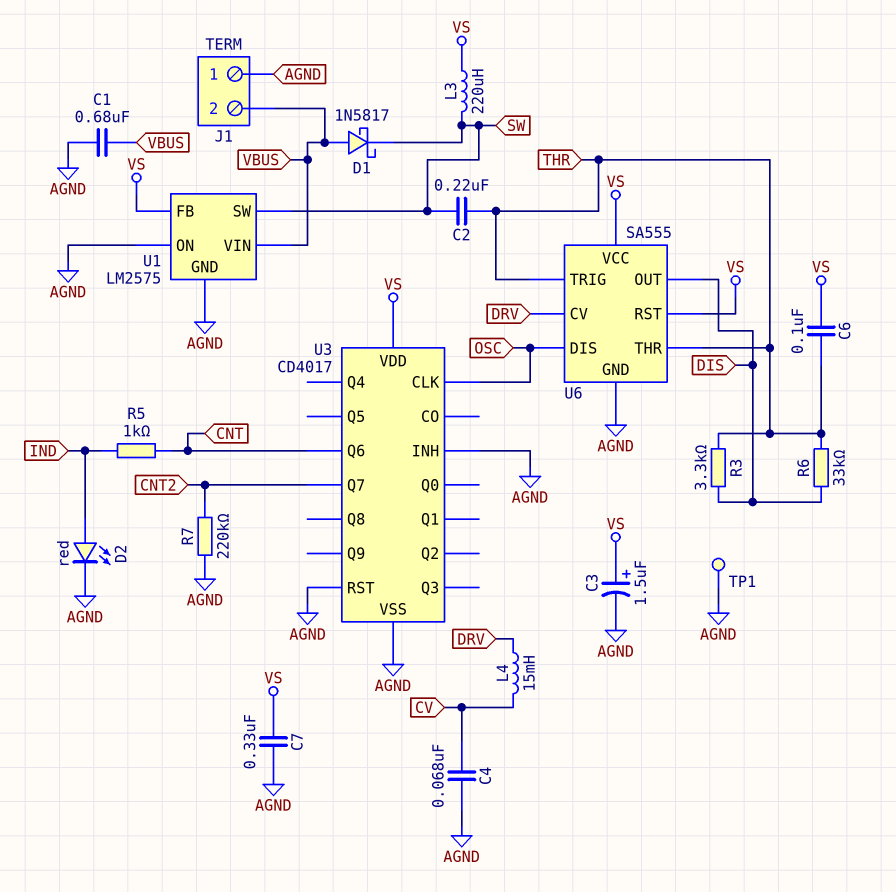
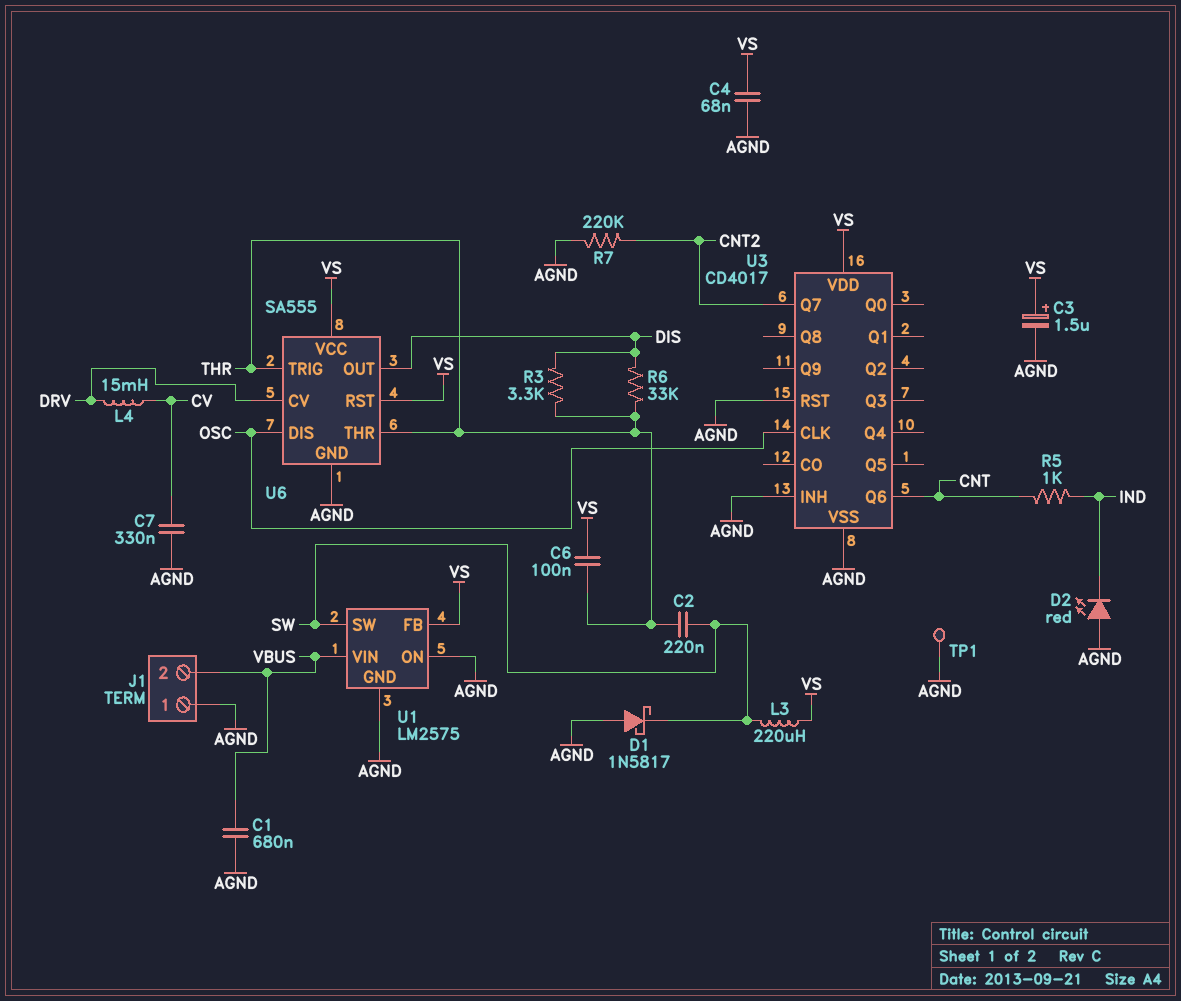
C4: 68nF (AGND, CV) -> 68nF (AGND, VS)
C7: 330nF (AGND, VS) -> 330nF (AGND, CV)
D1: schottky 1N5817 (A VBUS, K SW) -> schottky 1N5817 (A AGND, K SW)
D2: LED red (A IND, K AGND) -> LED red (A AGND, K IND)

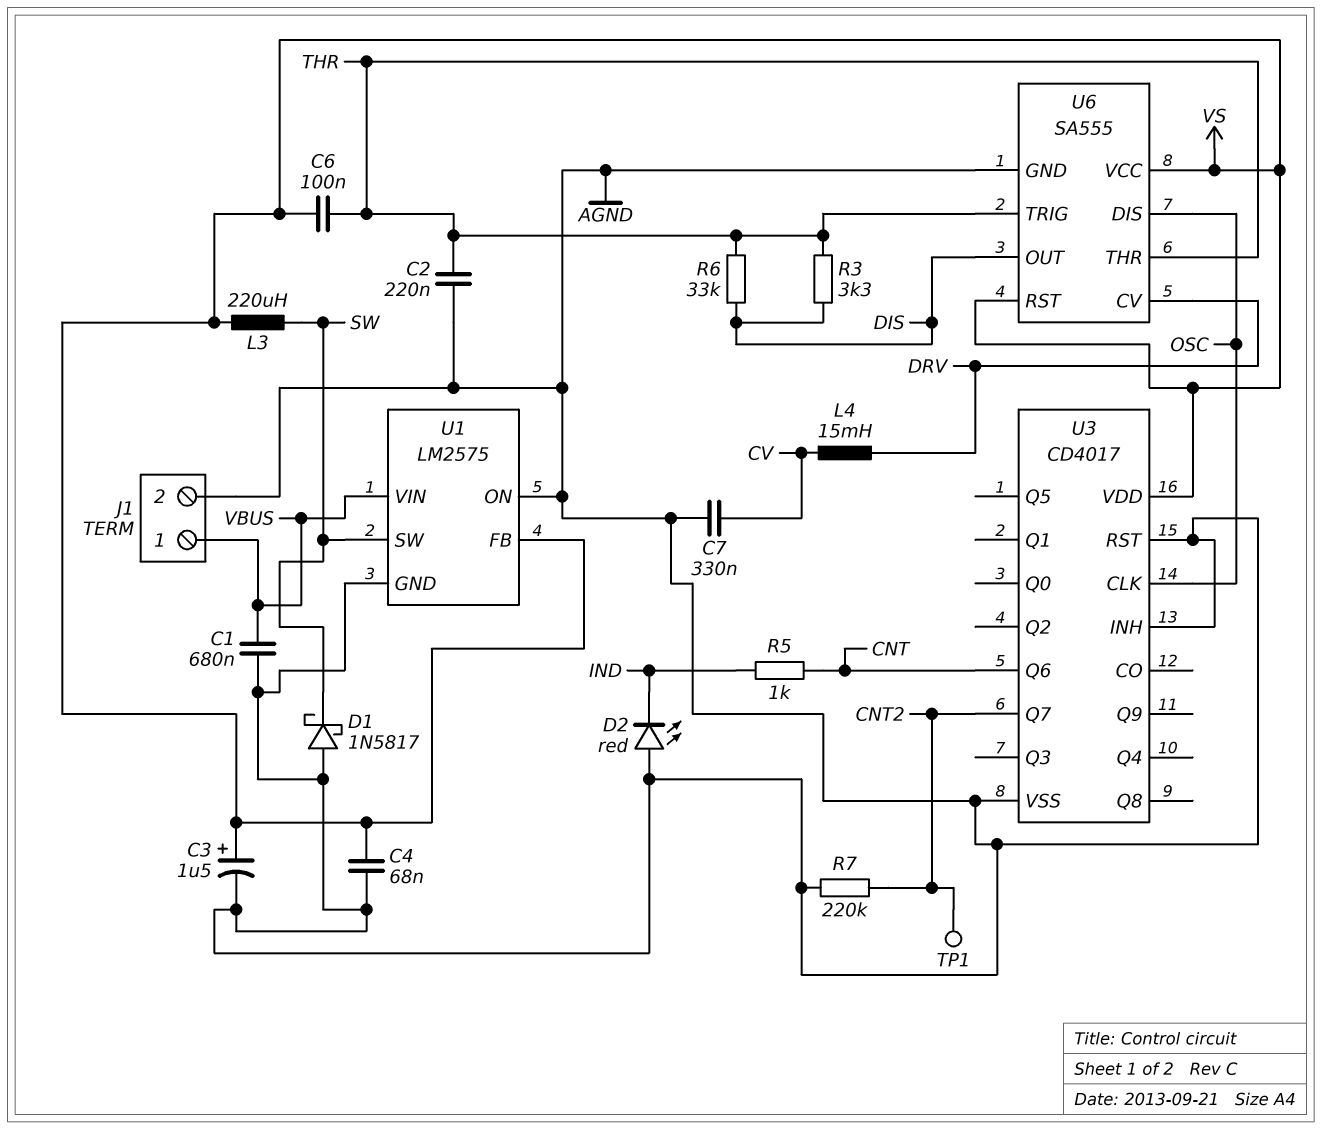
C2: 220nF (SW, THR) -> 220nF (AGND, THR)
J1 pin 1: AGND -> VBUS
J1 pin 2: VBUS -> AGND
TP1: test point (AGND) -> test point (CNT2)

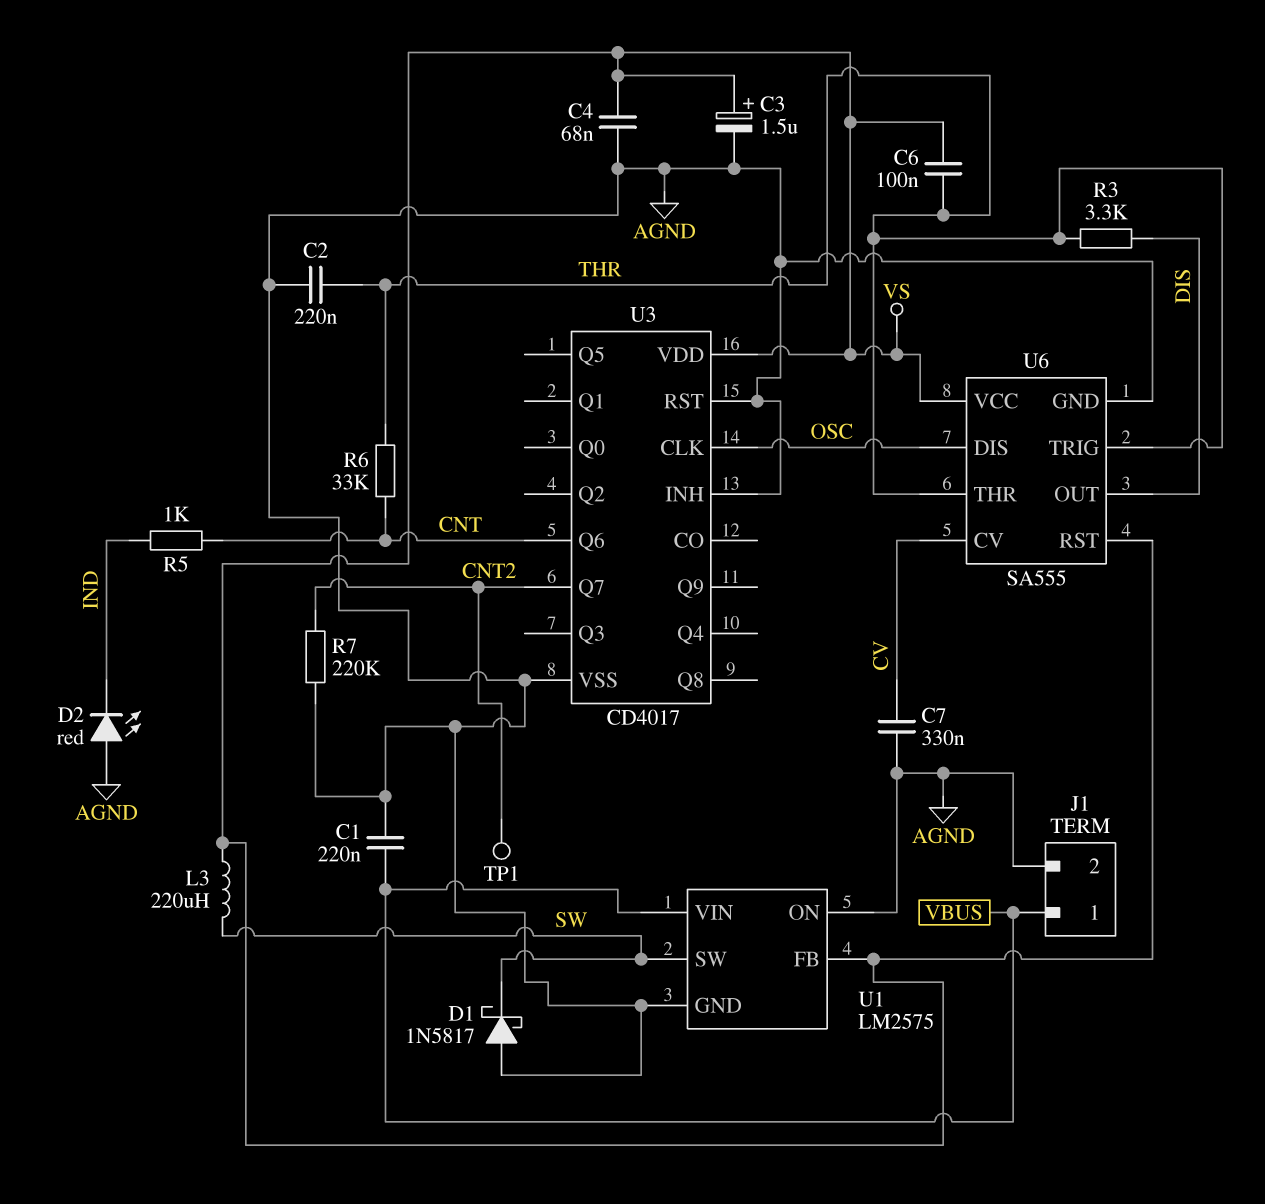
C1: 680nF (AGND, VBUS) -> 220nF (AGND, VBUS)
L4: 15mH (CV, DRV) -> none
R6: 33k (DIS, THR) -> 33k (CNT, THR)
U6 pin CV: DRV -> CV

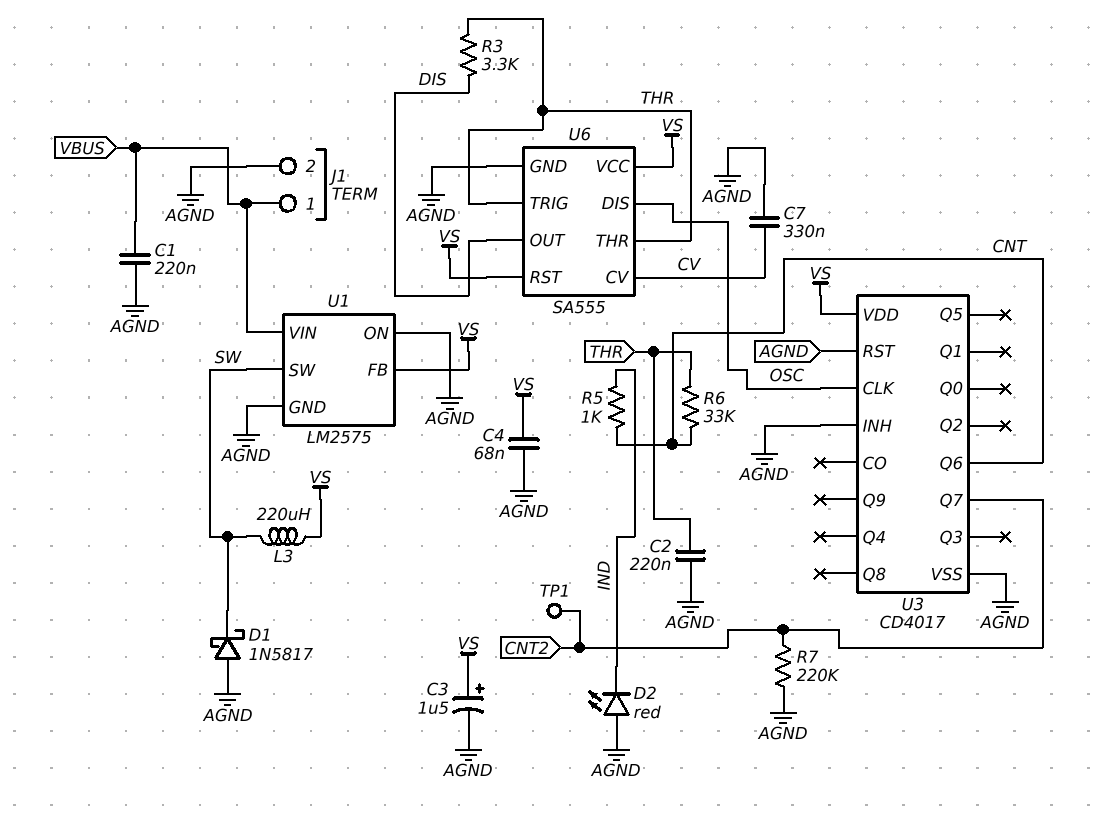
C6: 100nF (THR, VS) -> none

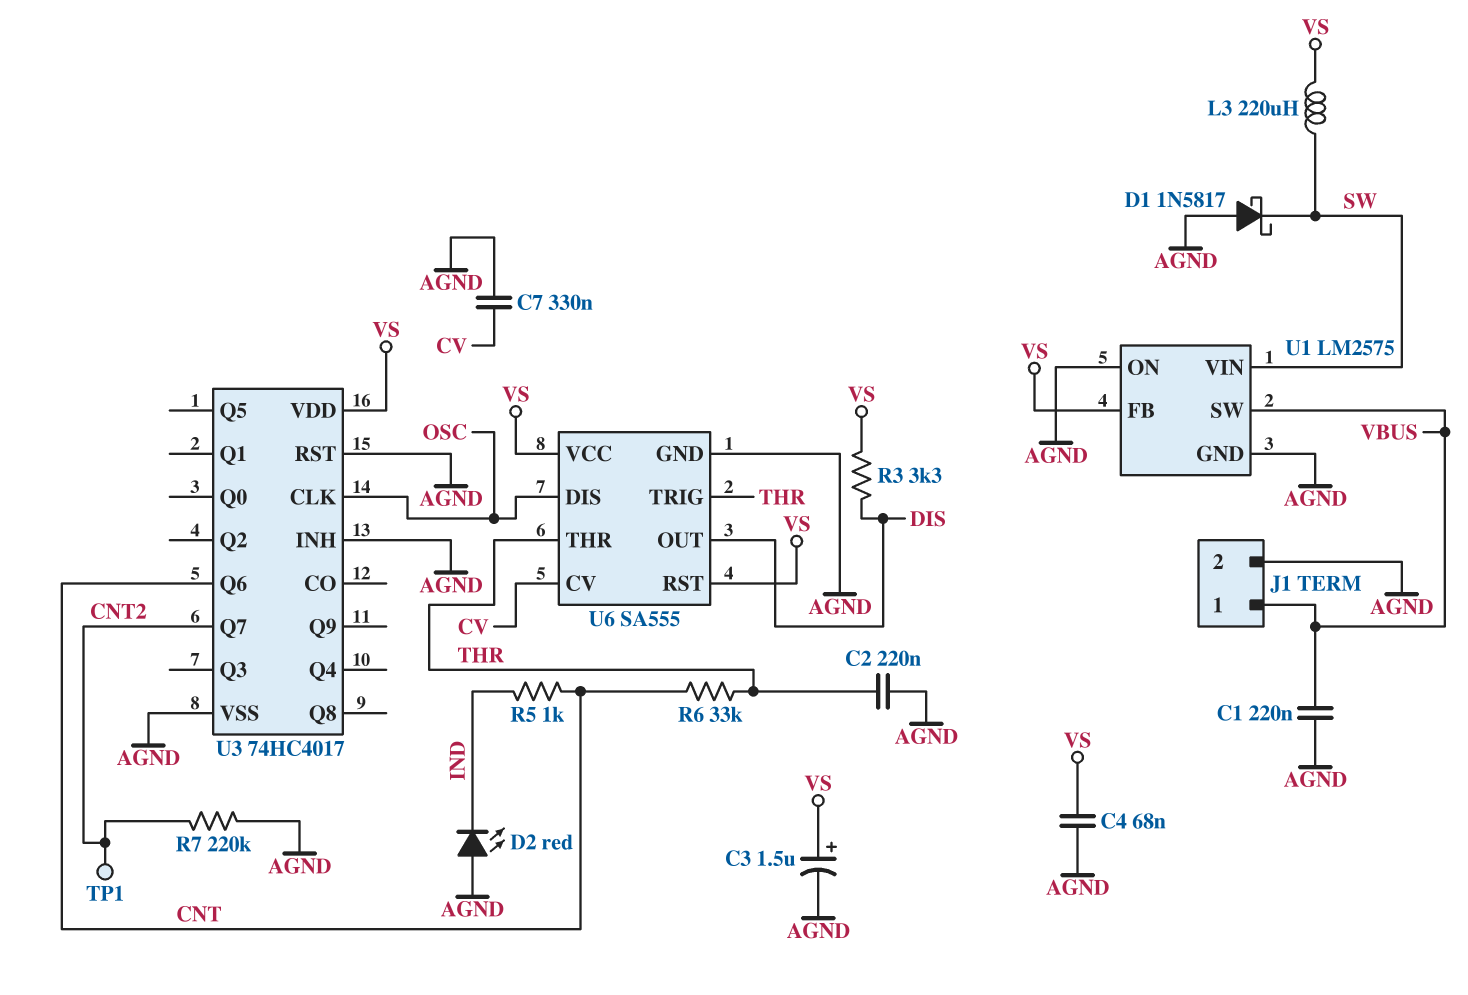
R3: 3.3k (DIS, THR) -> 3.3k (DIS, VS)
U1 pin SW: SW -> VBUS
U1 pin VIN: VBUS -> SW
U3: CD4017 -> 74HC4017

